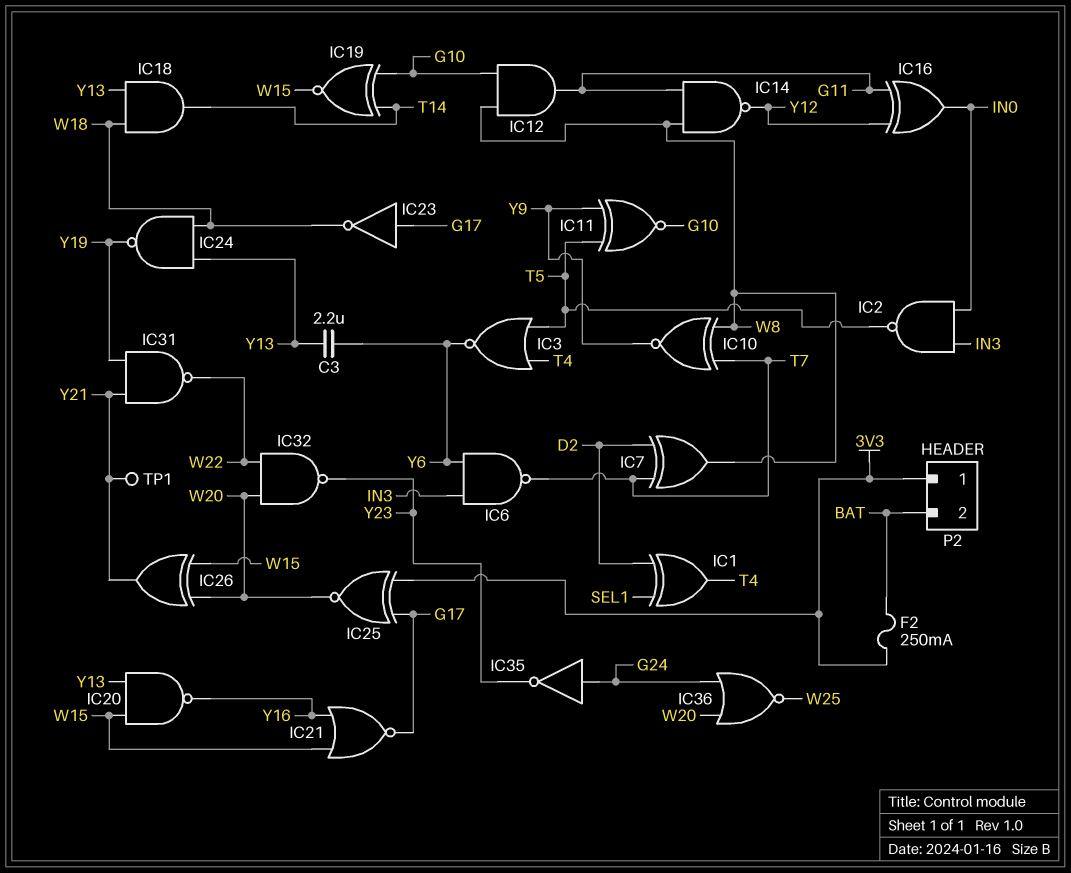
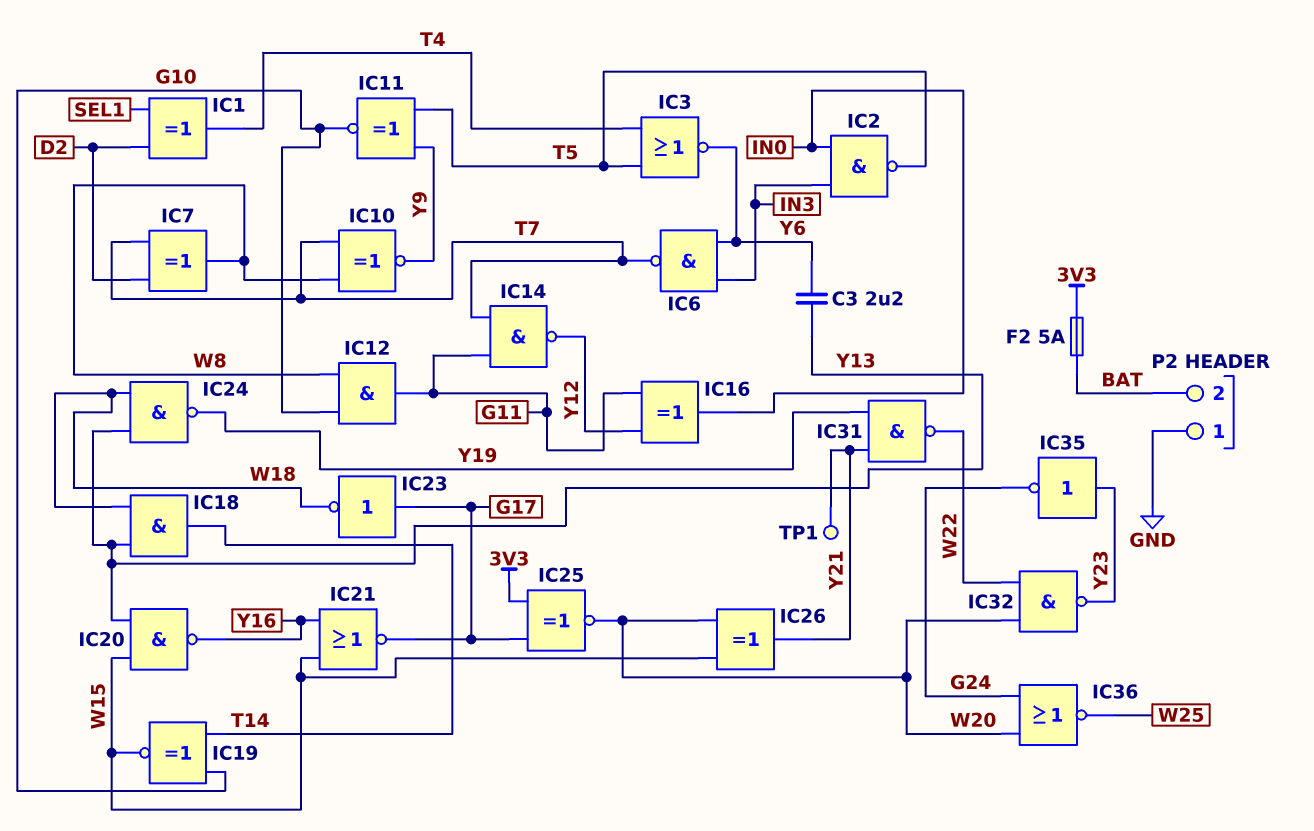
F2: 250mA (3V3, BAT) -> 5A (3V3, BAT)
IC14: NAND (in G11, in W8, out Y12) -> NAND (in G11, in T7, out Y12)
IC35: NOT (in G24, out Y23) -> NOT (in Y23, out G24)
P2 pin 1: 3V3 -> GND

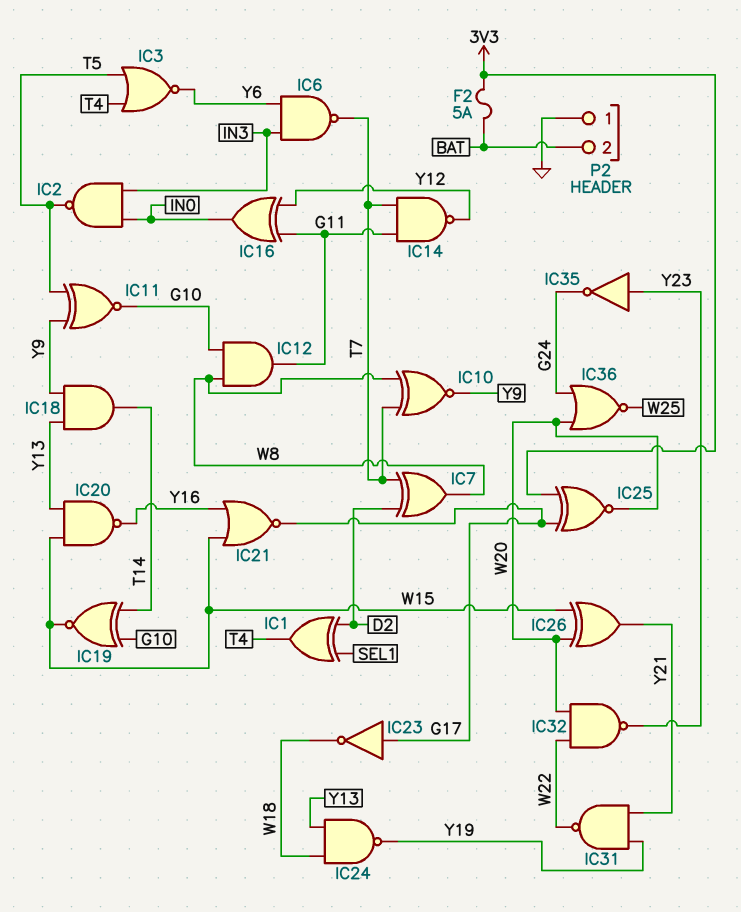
C3: 2.2uF (Y6, Y13) -> none
IC18: AND (in W18, in Y13, out T14) -> AND (in Y9, in Y13, out T14)
TP1: test point (Y21) -> none

